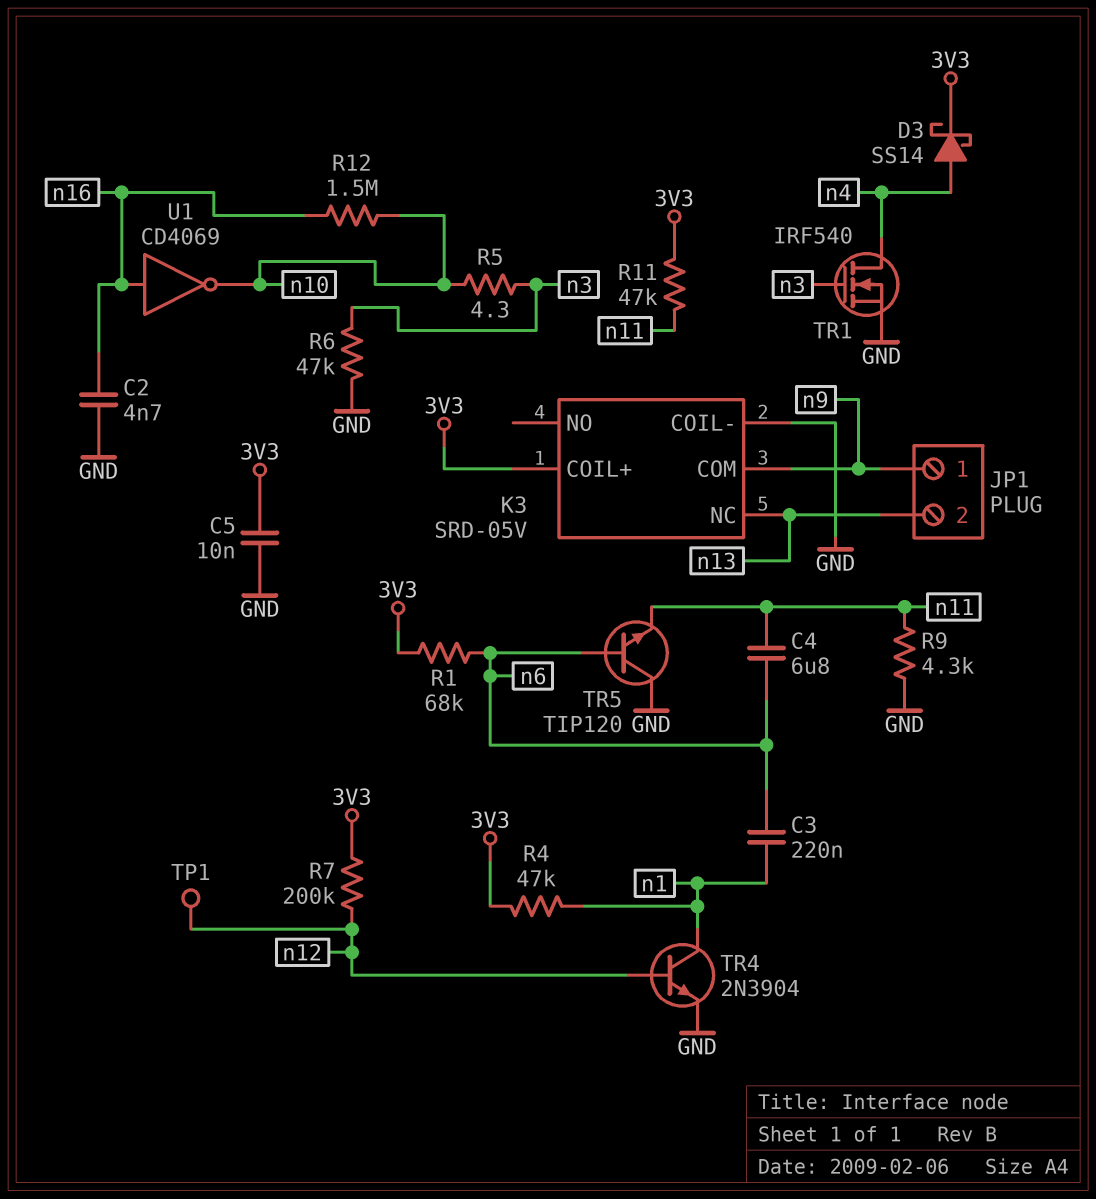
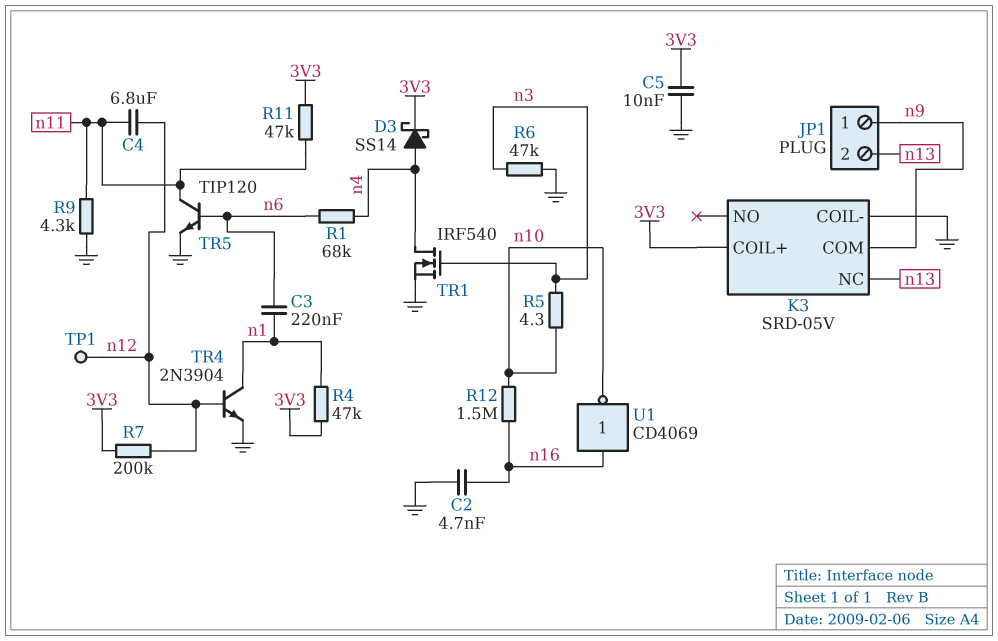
C4: 6.8uF (n6, n11) -> 6.8uF (n11, n12)
R1: 68k (3V3, n6) -> 68k (n4, n6)
TR5: NPN TIP120 (B n6, C GND, E n11) -> NPN TIP120 (B n6, C n11, E GND)

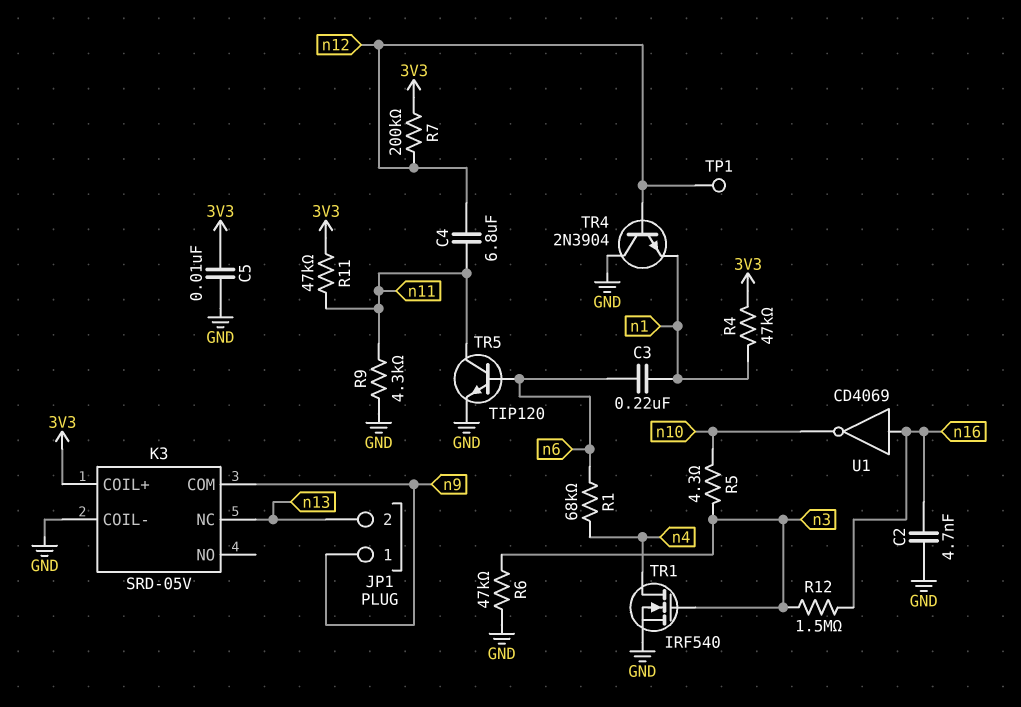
D3: schottky SS14 (A n4, K 3V3) -> none
R12: 1.5M (n10, n16) -> 1.5M (n3, n16)
TR4: NPN 2N3904 (B n12, C n1, E GND) -> NPN 2N3904 (B n12, C GND, E n1)

